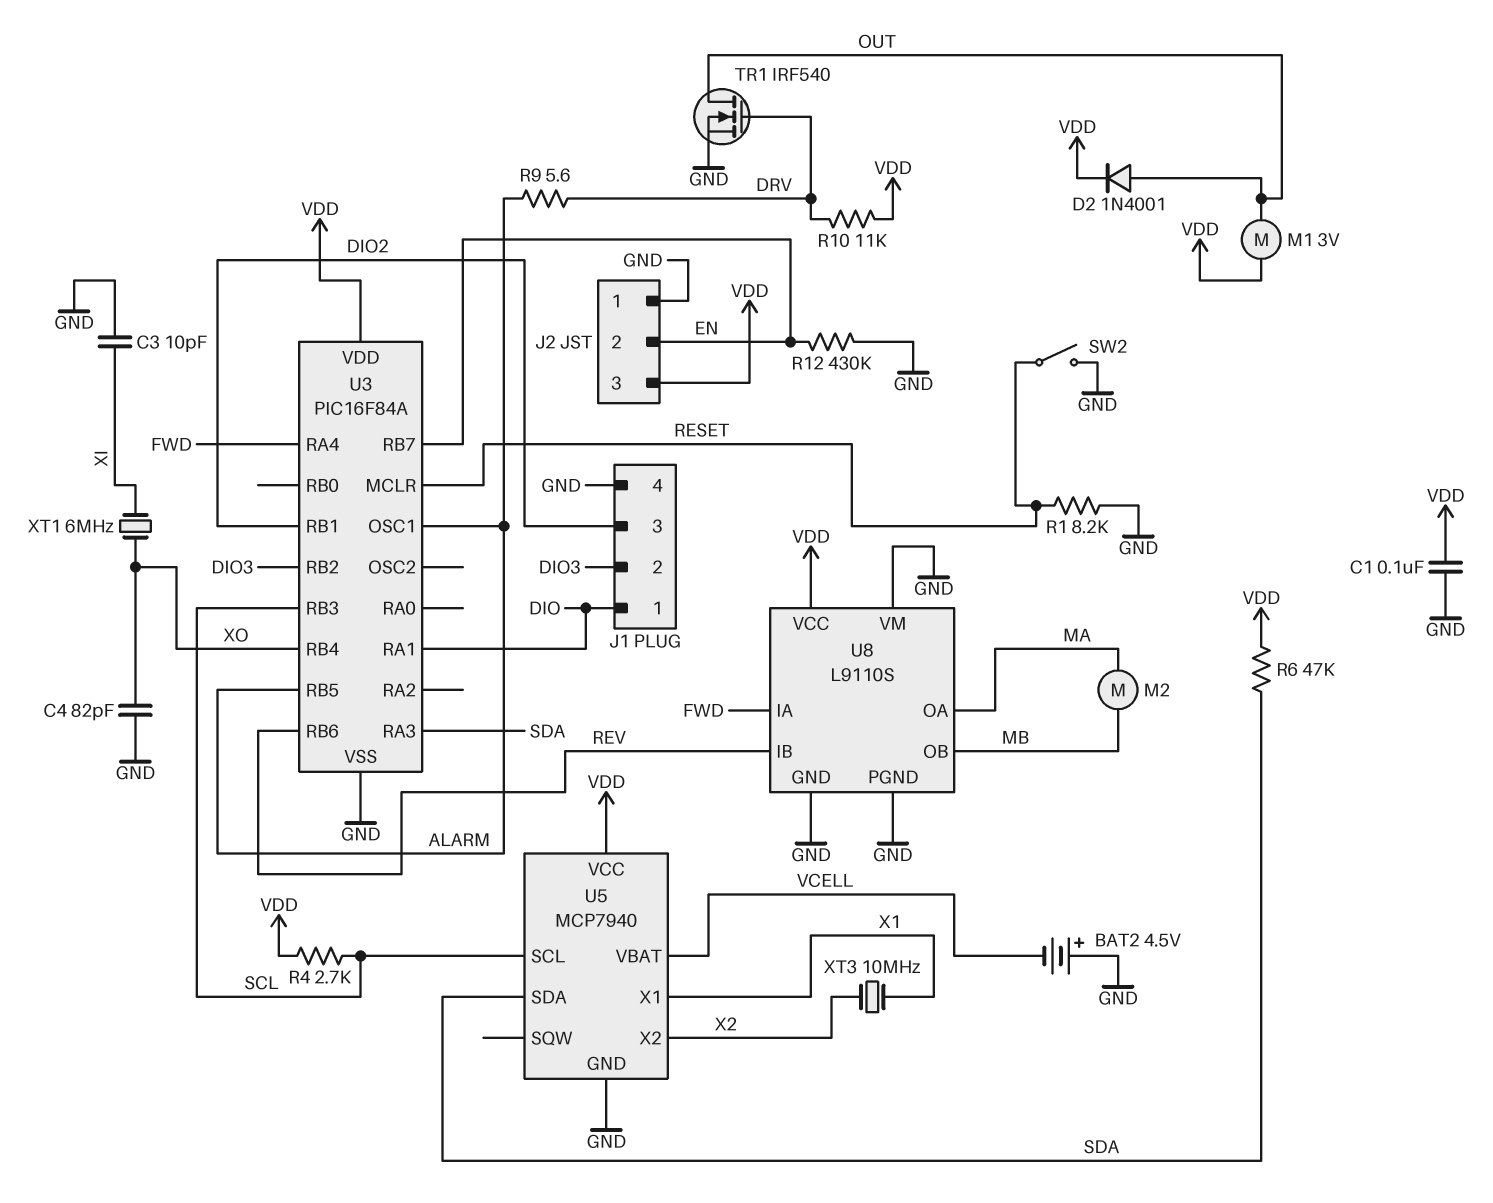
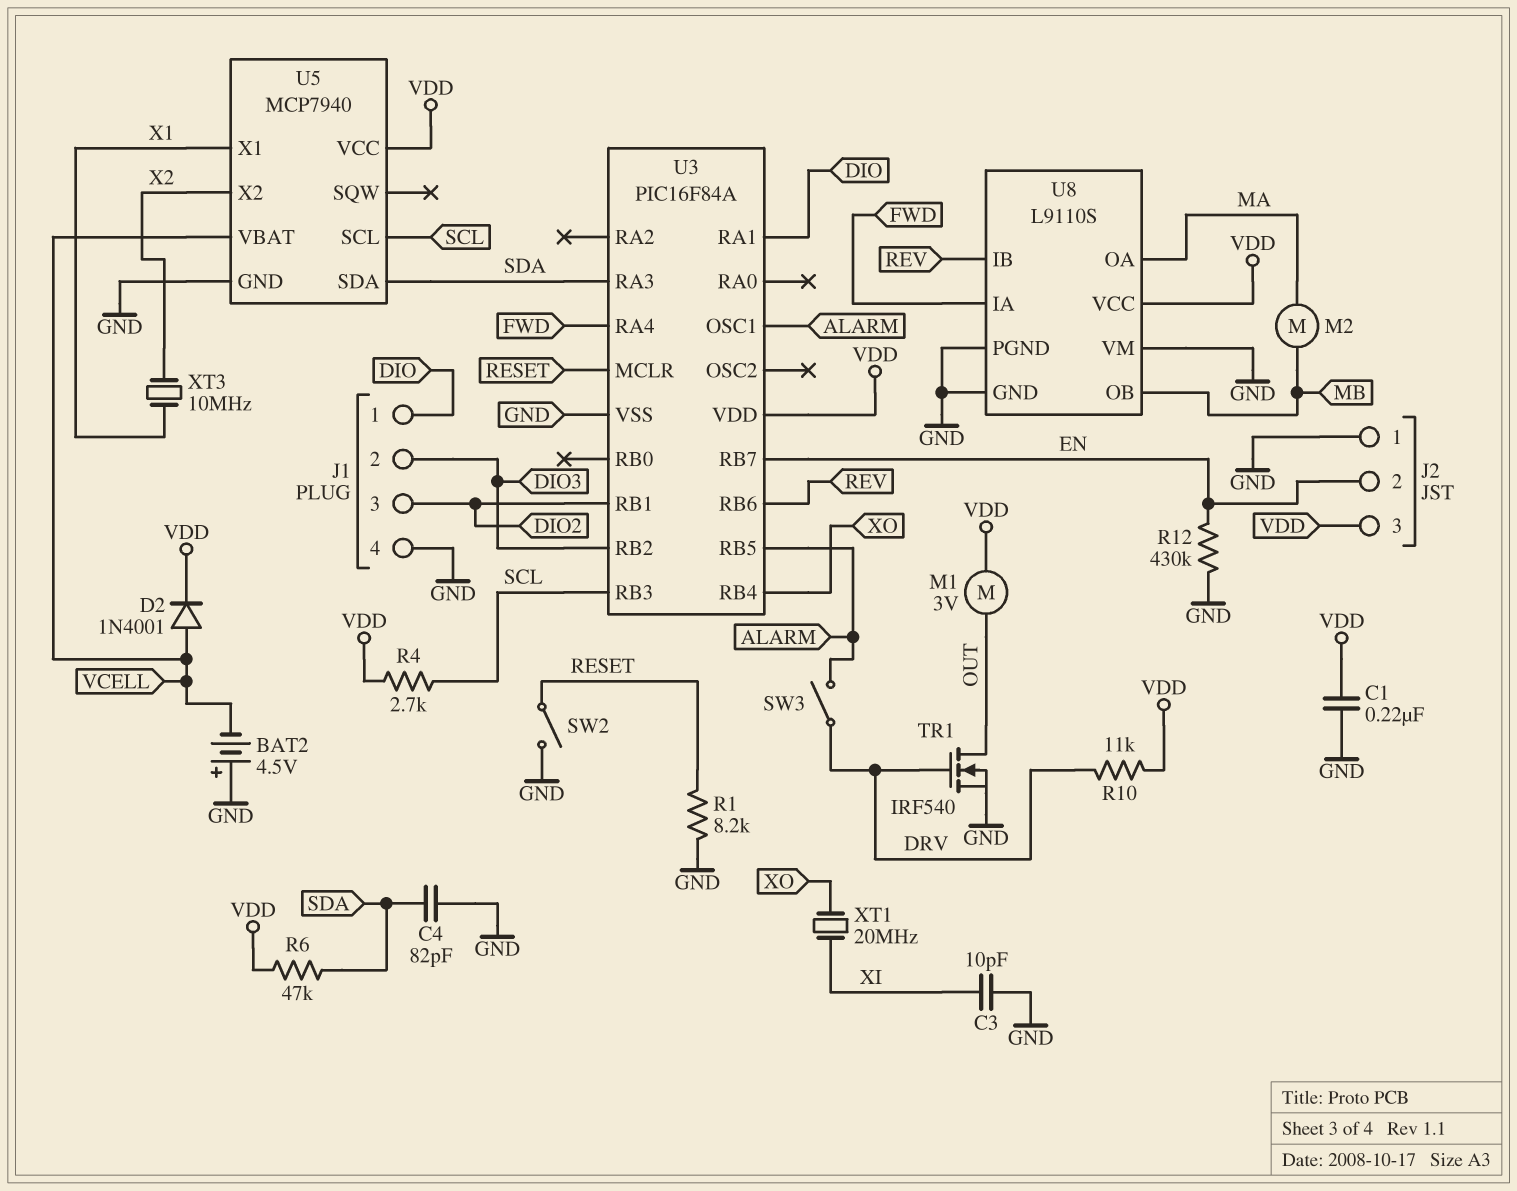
C1: 100nF (GND, VDD) -> 220nF (GND, VDD)
C4: 82pF (GND, XO) -> 82pF (GND, SDA)
D2: diode 1N4001 (A OUT, K VDD) -> diode 1N4001 (A VCELL, K VDD)
R9: 5.6 (ALARM, DRV) -> none
SW3: none -> switch (ALARM, DRV)
XT1: 6MHz (XI, XO) -> 20MHz (XI, XO)

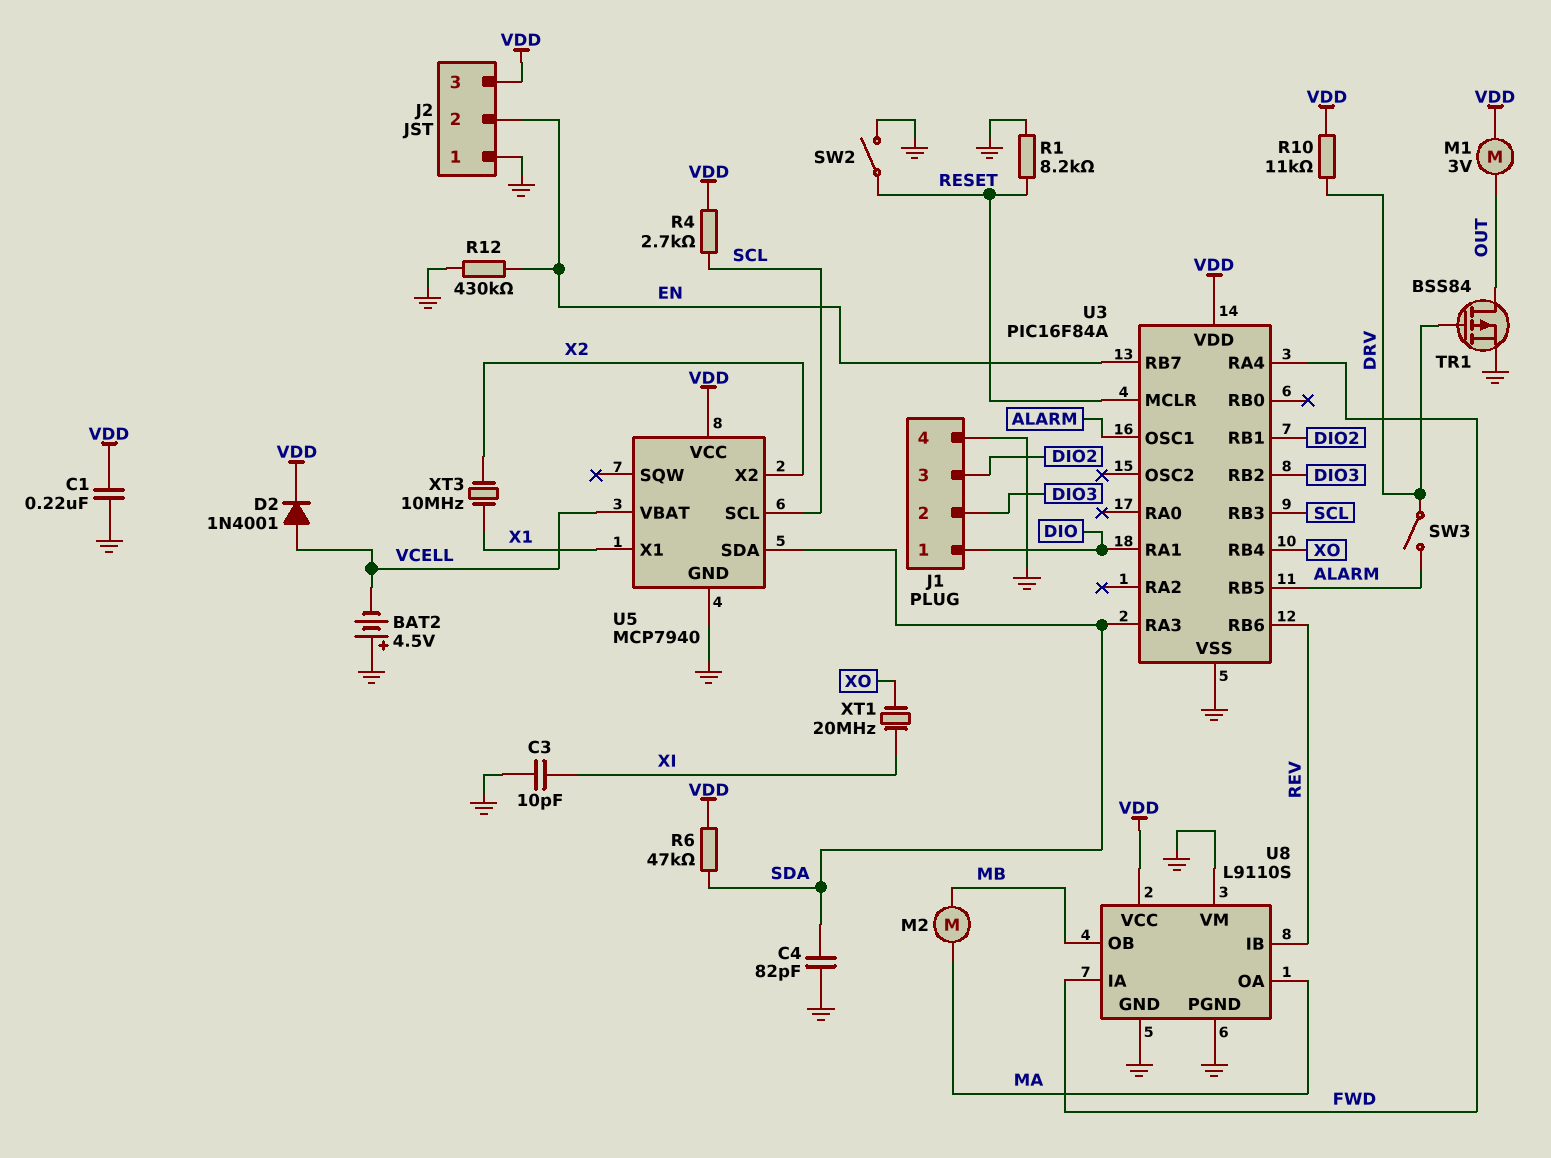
TR1: NMOS IRF540 (G DRV, D OUT, S GND) -> PMOS BSS84 (G DRV, D OUT, S GND)

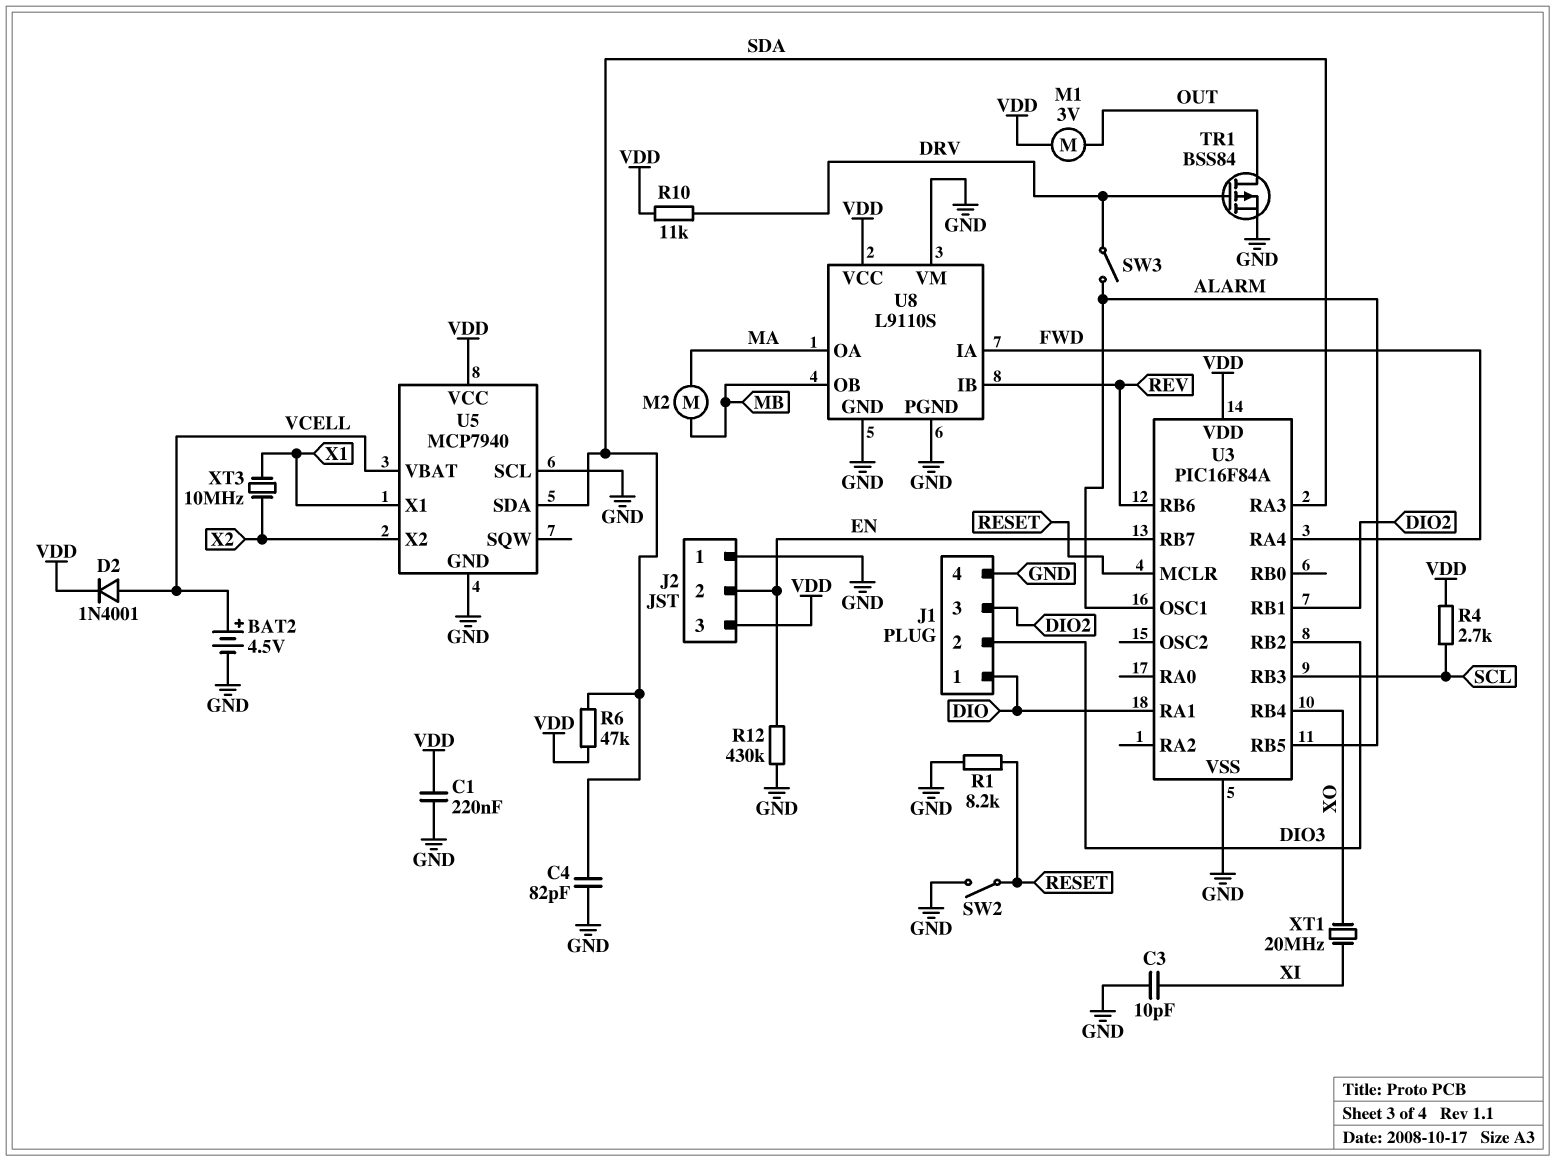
BAT2: 4.5V (plus GND, minus VCELL) -> 4.5V (plus VCELL, minus GND)
U5 pin SCL: SCL -> GND

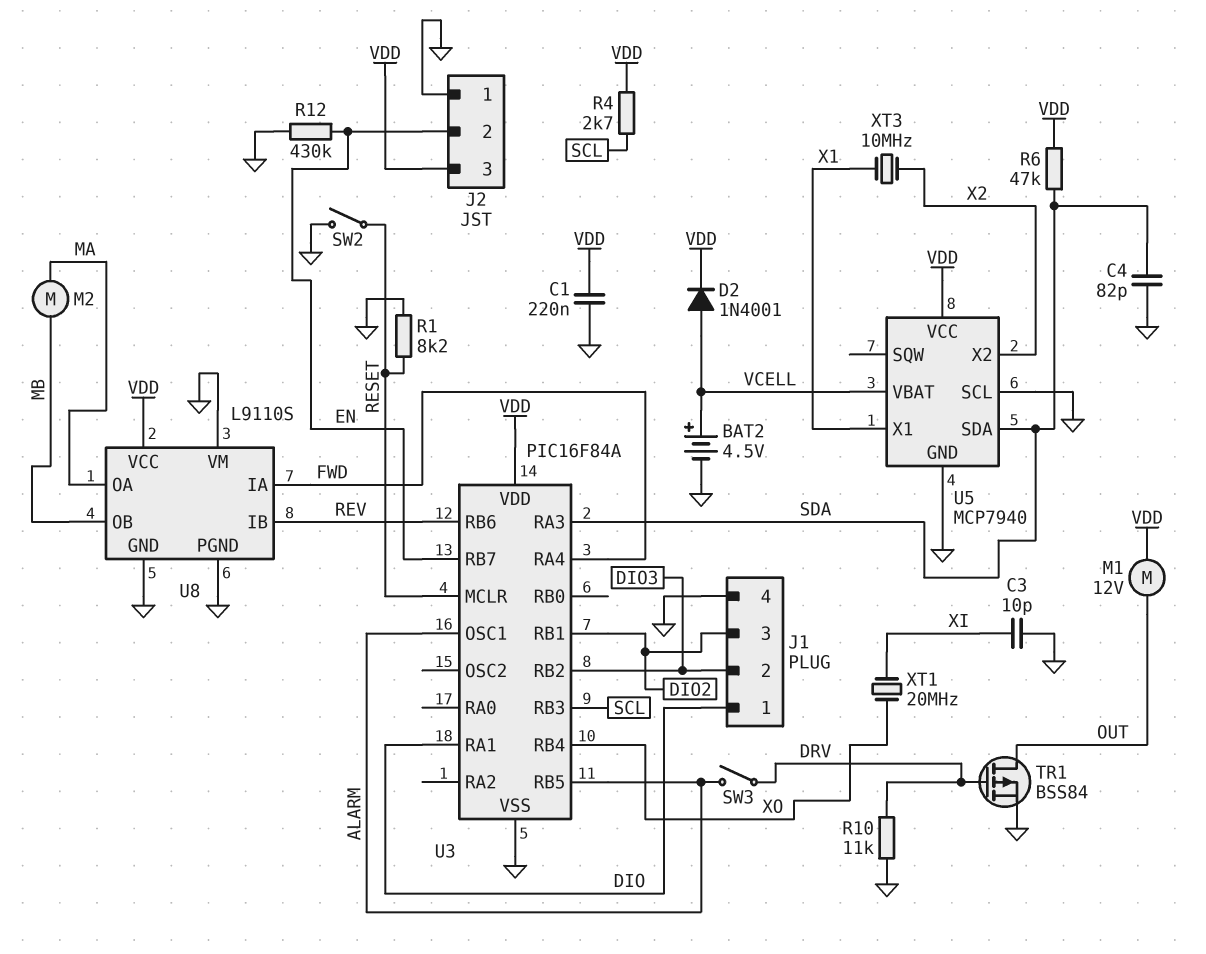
M1: motor 3V (OUT, VDD) -> motor 12V (OUT, VDD)
R10: 11k (DRV, VDD) -> 11k (DRV, GND)

